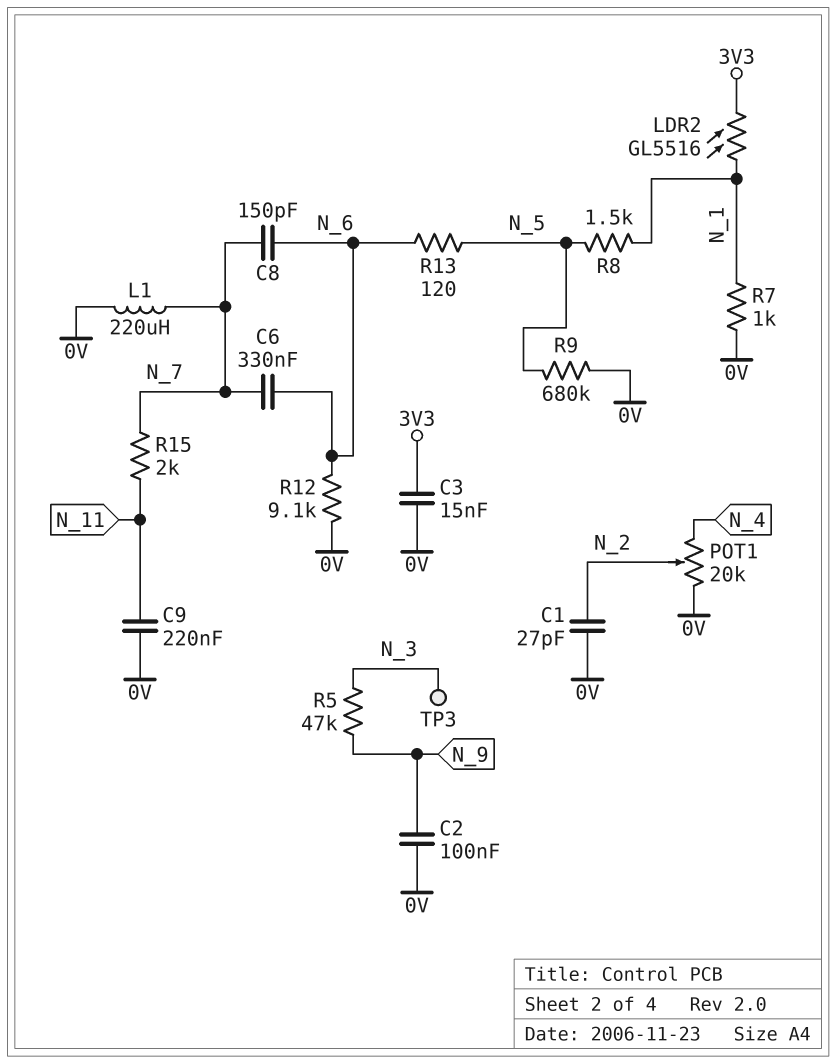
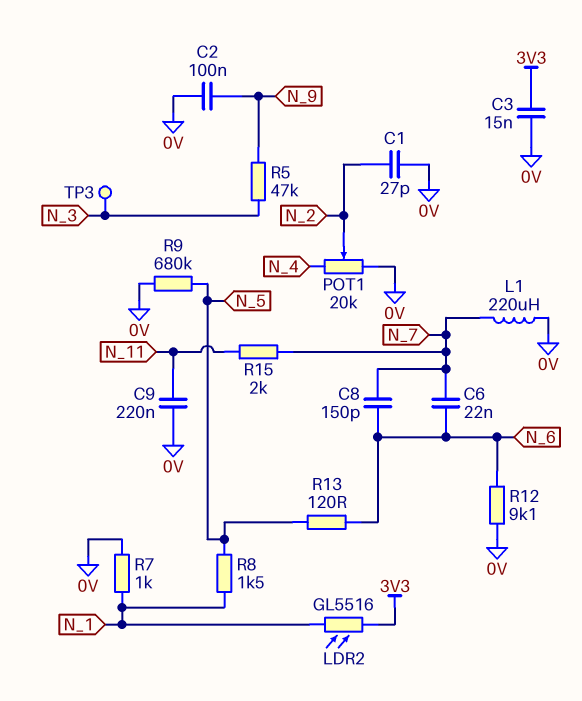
C6: 330nF (N_6, N_7) -> 22nF (N_6, N_7)

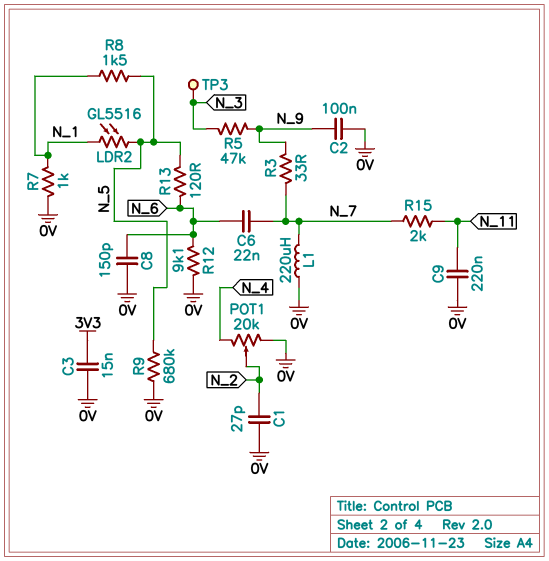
C8: 150pF (N_6, N_7) -> 150pF (0V, N_6)
LDR2: GL5516 (3V3, N_1) -> GL5516 (N_1, N_5)
R3: none -> 33 (N_7, N_9)

